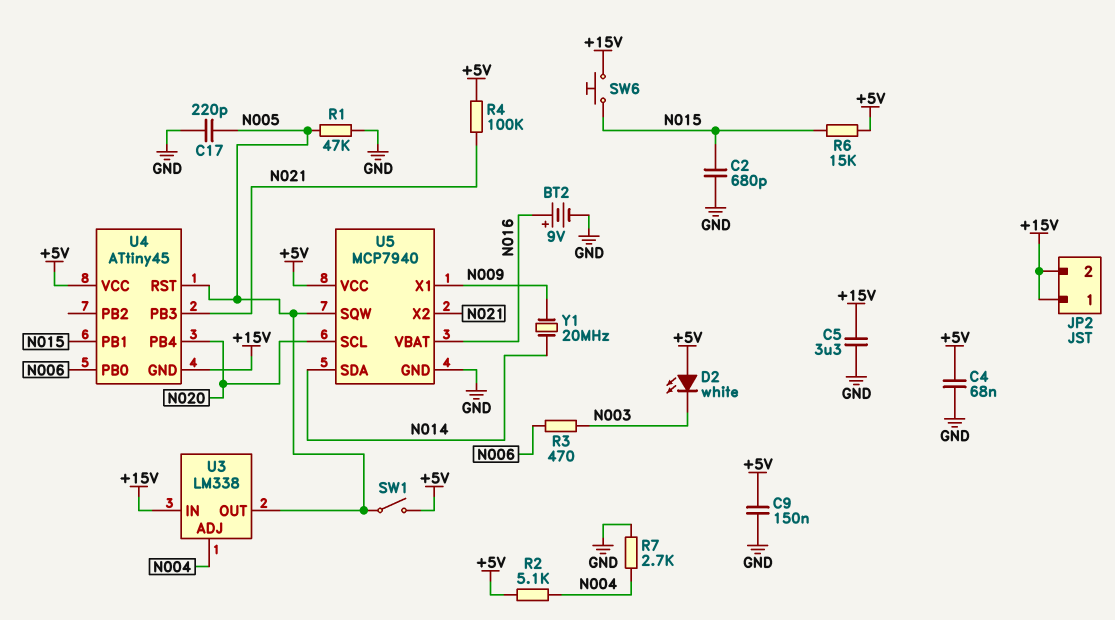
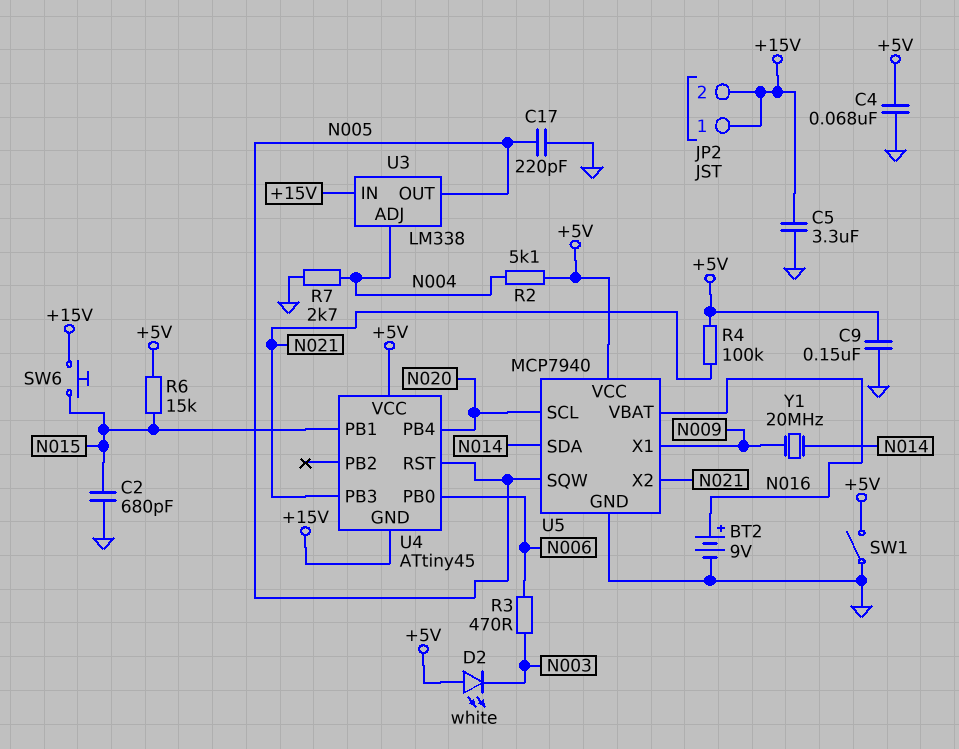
R1: 47k (GND, N005) -> none
SW1: switch (+5V, N005) -> switch (+5V, GND)

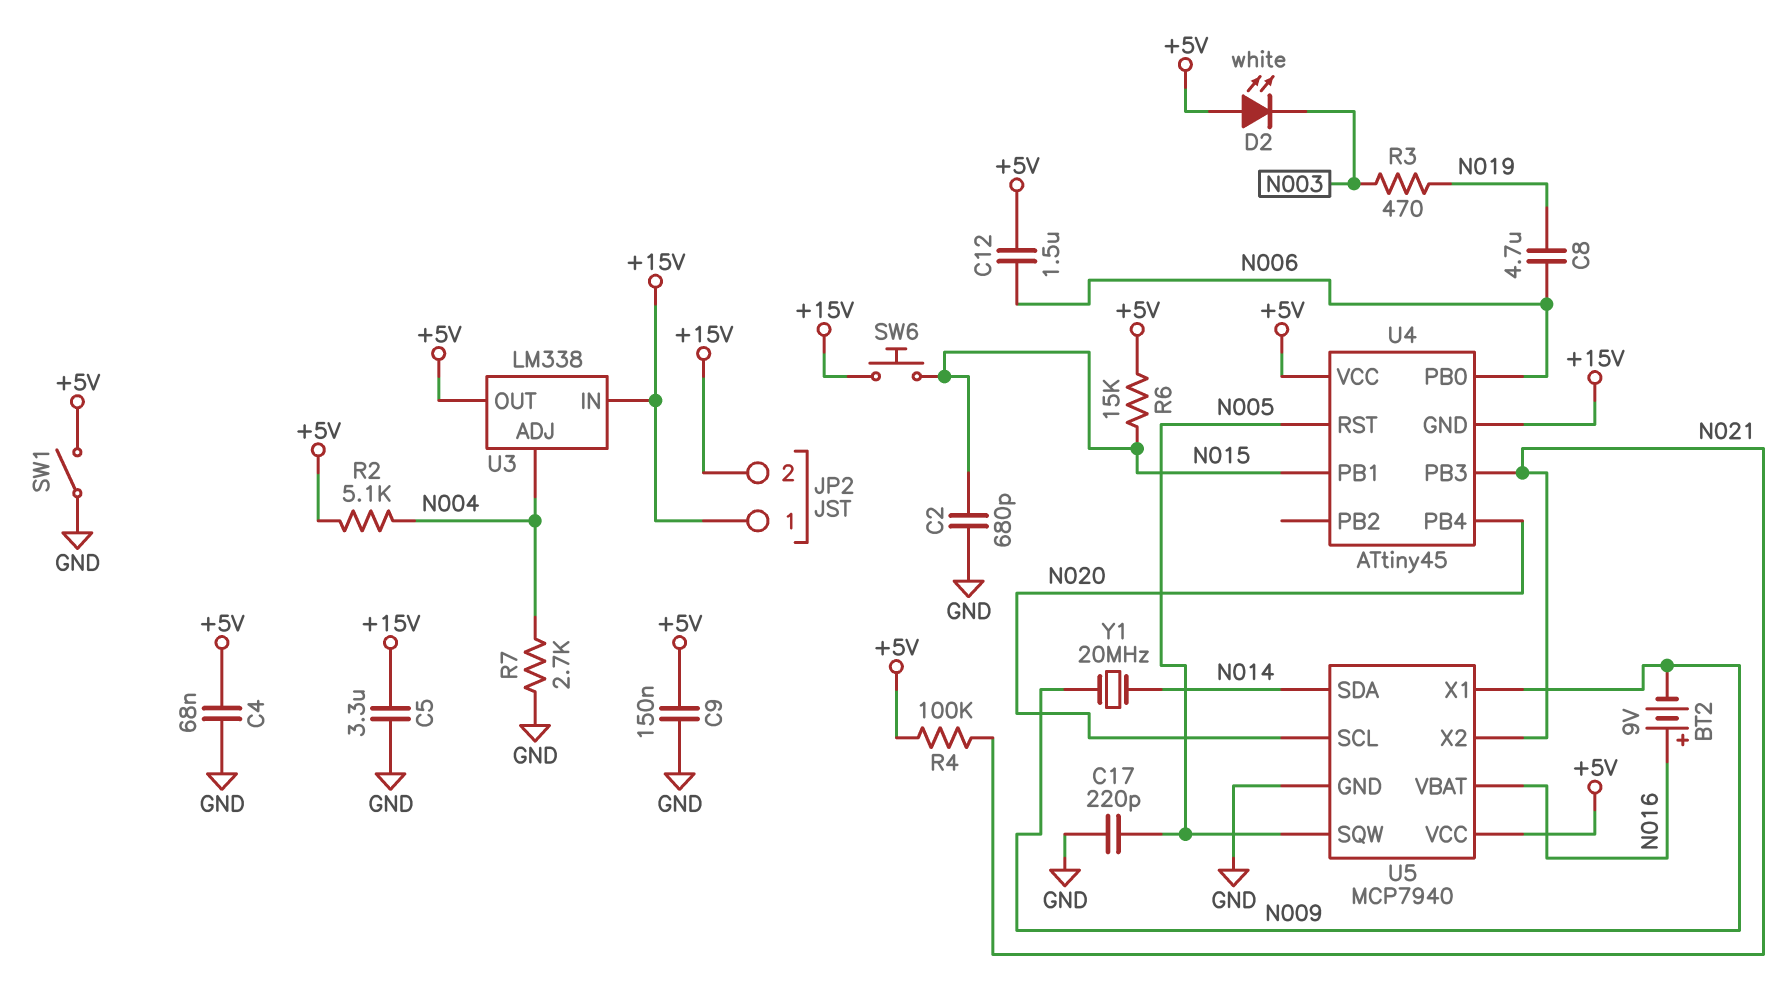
BT2: 9V (plus N016, minus GND) -> 9V (plus N016, minus N009)
C8: none -> 4.7uF (N006, N019)
C12: none -> 1.5uF (+5V, N006)
R3: 470 (N003, N006) -> 470 (N003, N019)
U3 pin OUT: N005 -> +5V

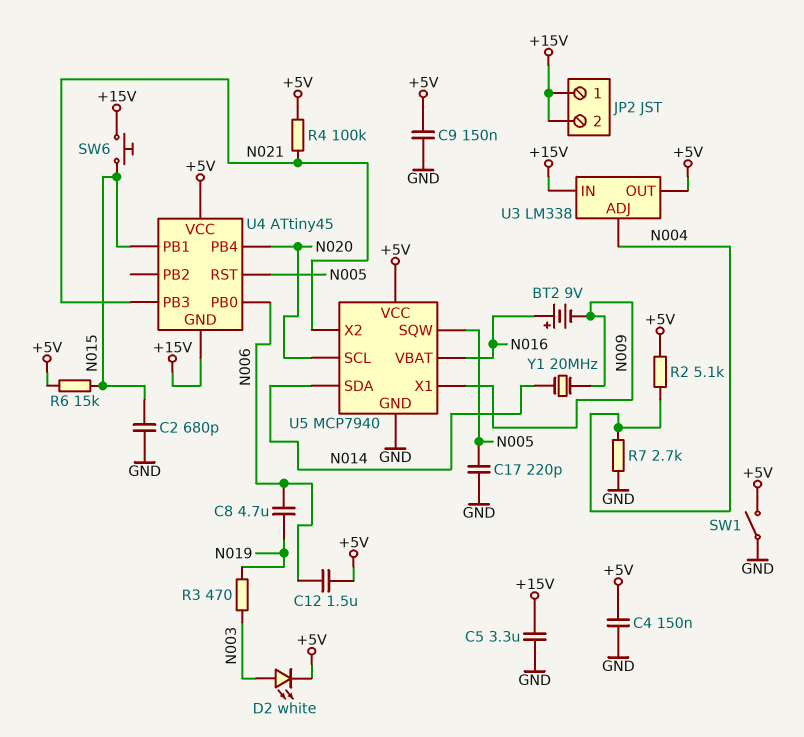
C4: 68nF (+5V, GND) -> 150nF (+5V, GND)
D2: LED white (A +5V, K N003) -> LED white (A N003, K +5V)

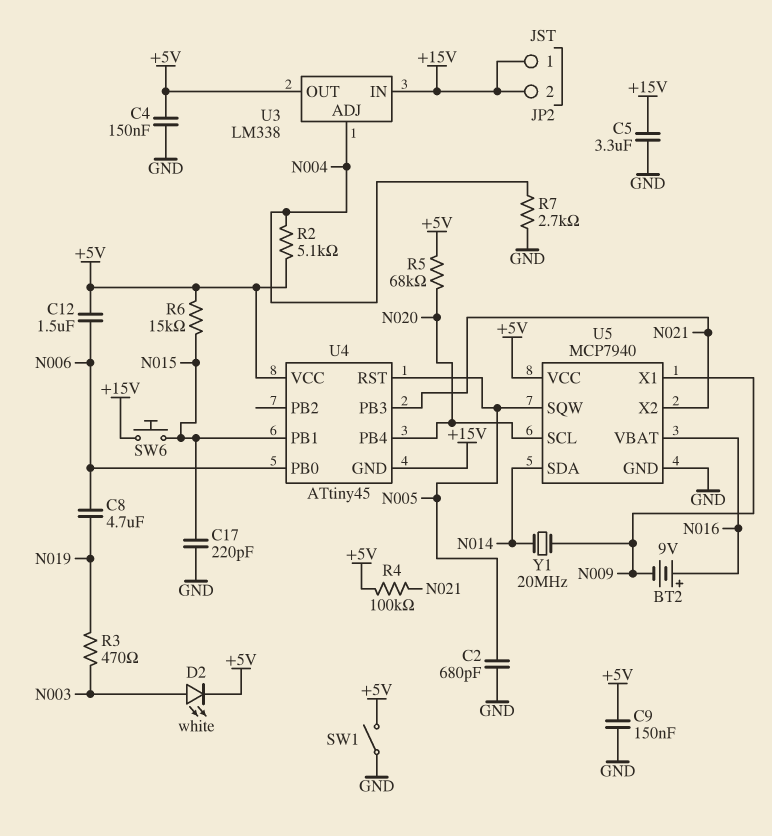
C2: 680pF (GND, N015) -> 680pF (GND, N005)
C17: 220pF (GND, N005) -> 220pF (GND, N015)
R5: none -> 68k (+5V, N020)

